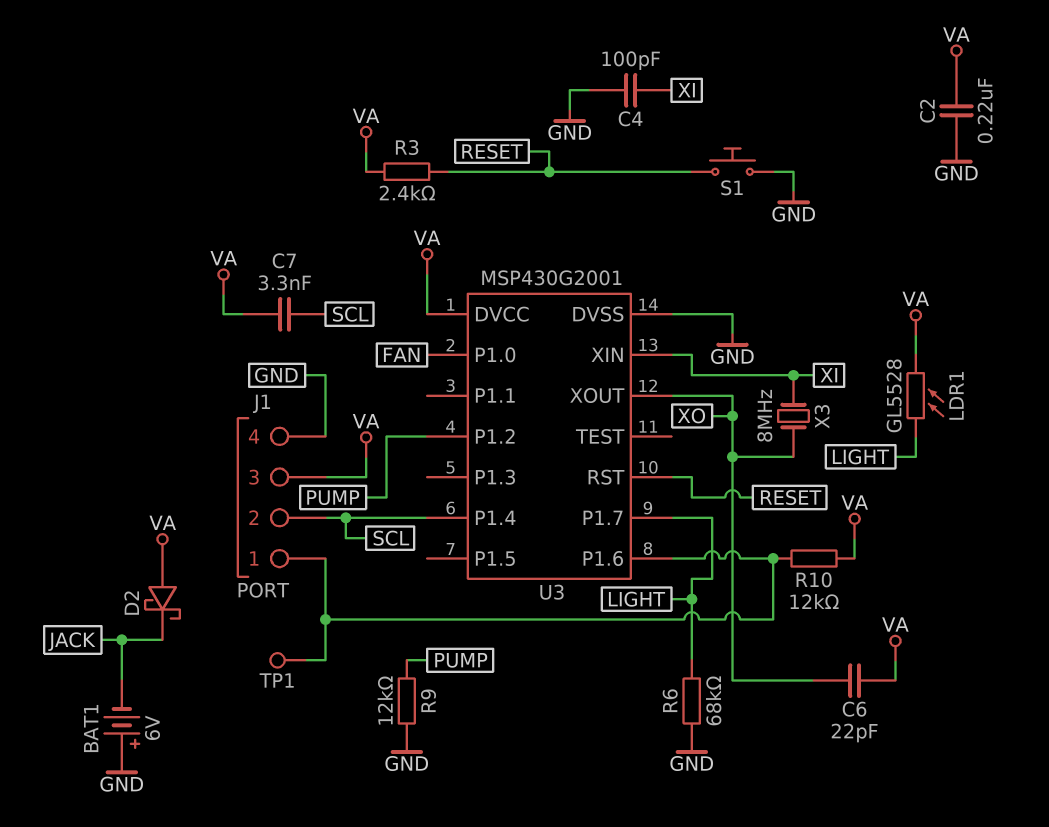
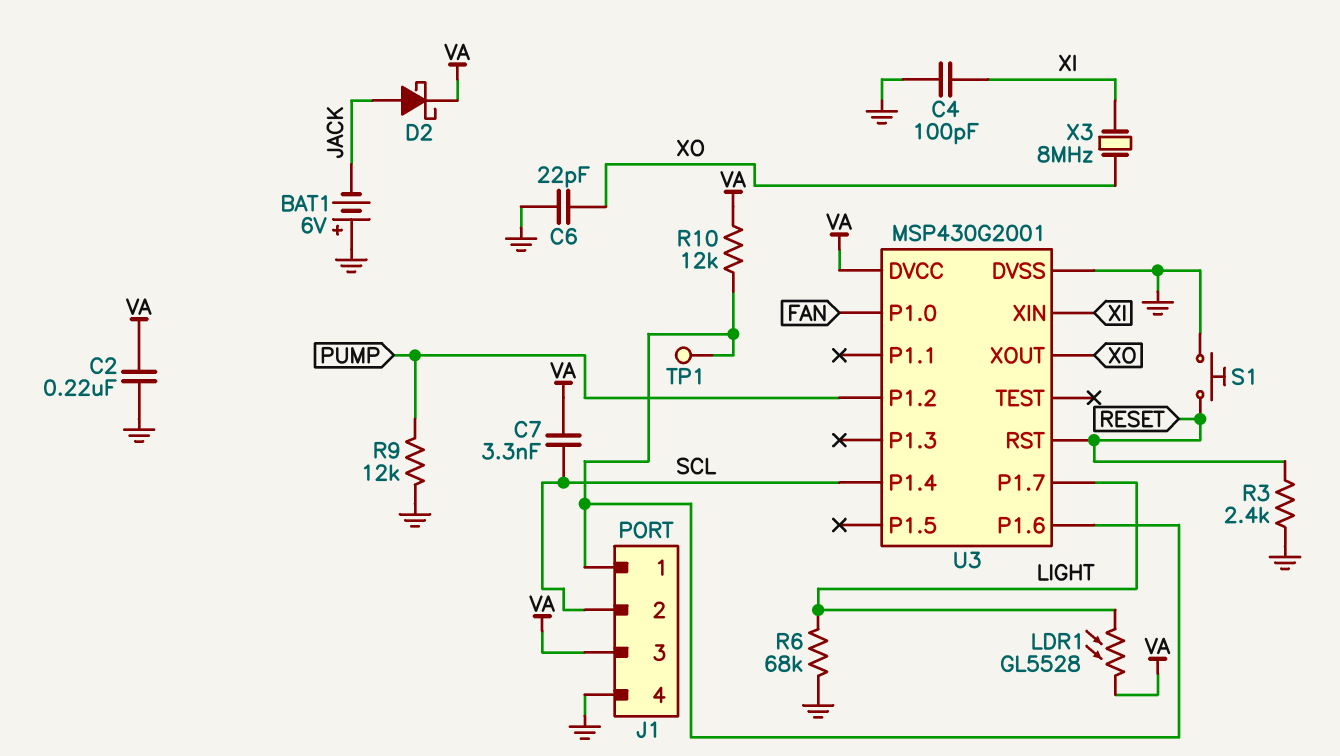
C6: 22pF (VA, XO) -> 22pF (GND, XO)
D2: schottky (A VA, K JACK) -> schottky (A JACK, K VA)
R3: 2.4k (RESET, VA) -> 2.4k (GND, RESET)

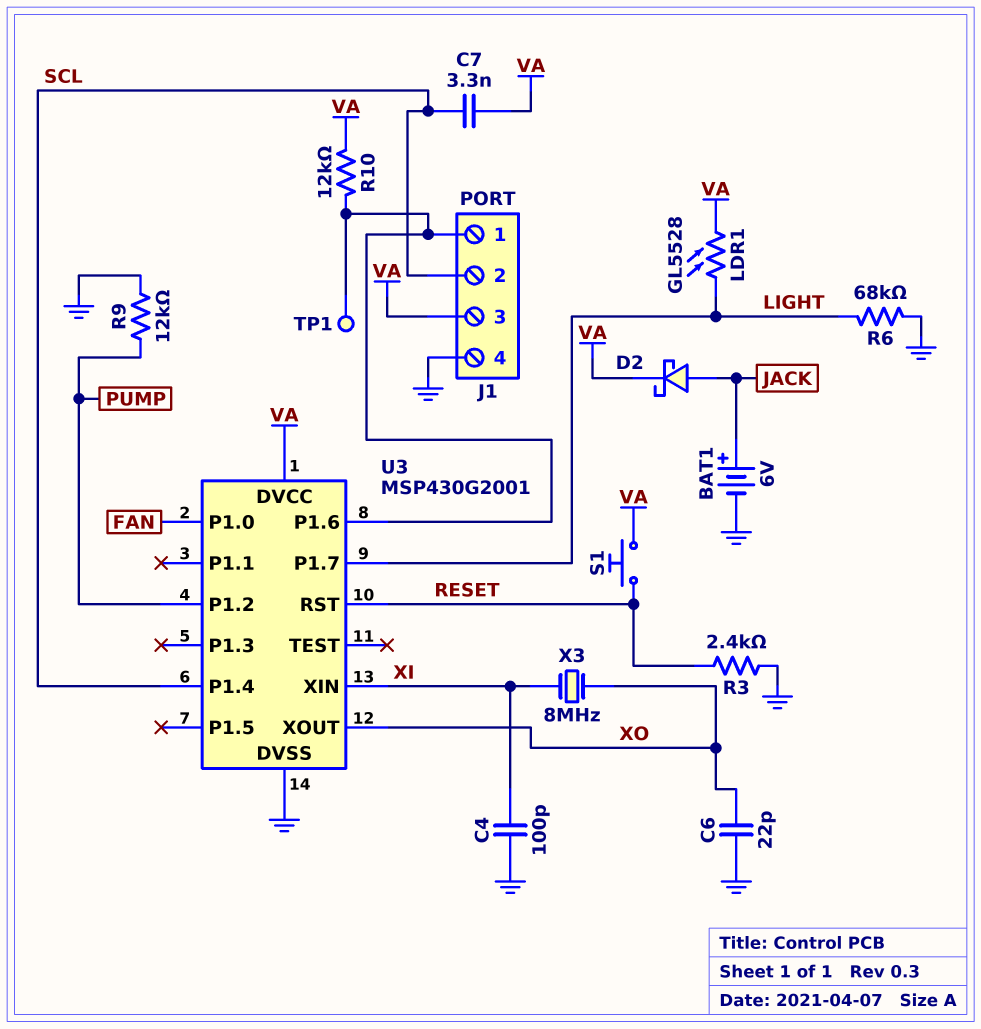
BAT1: 6V (plus GND, minus JACK) -> 6V (plus JACK, minus GND)
C2: 220nF (GND, VA) -> none
S1: button (GND, RESET) -> button (RESET, VA)

